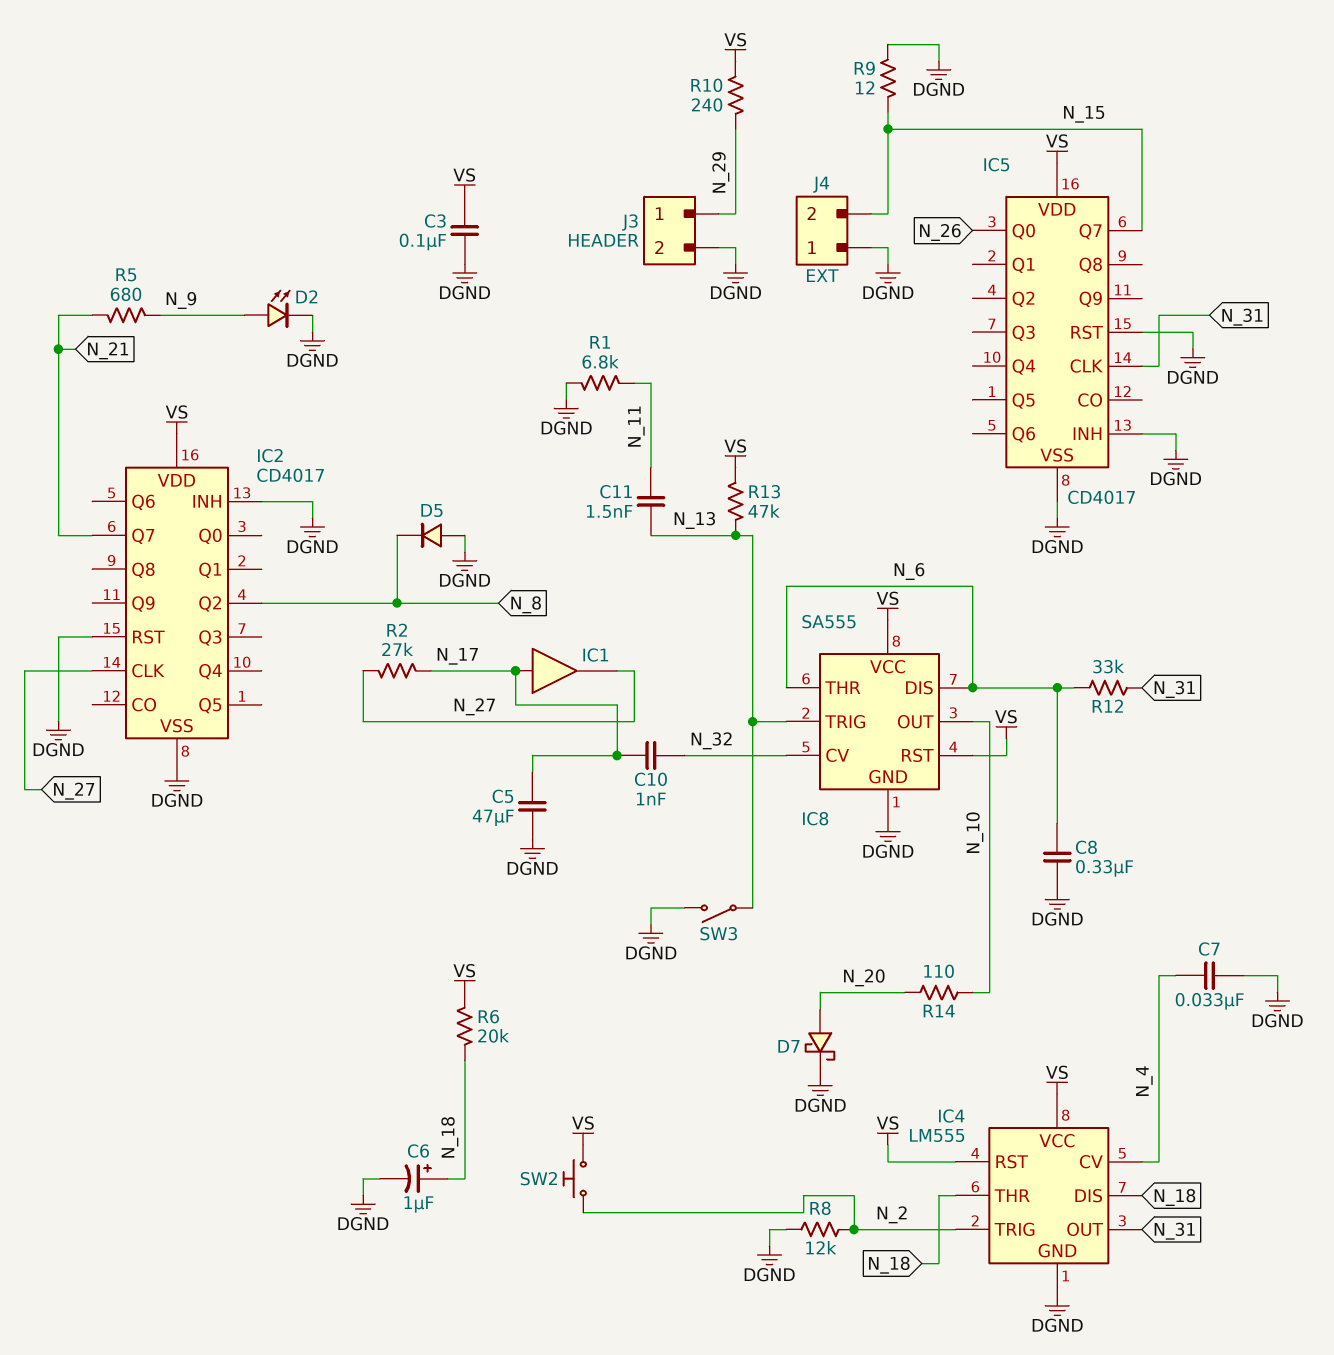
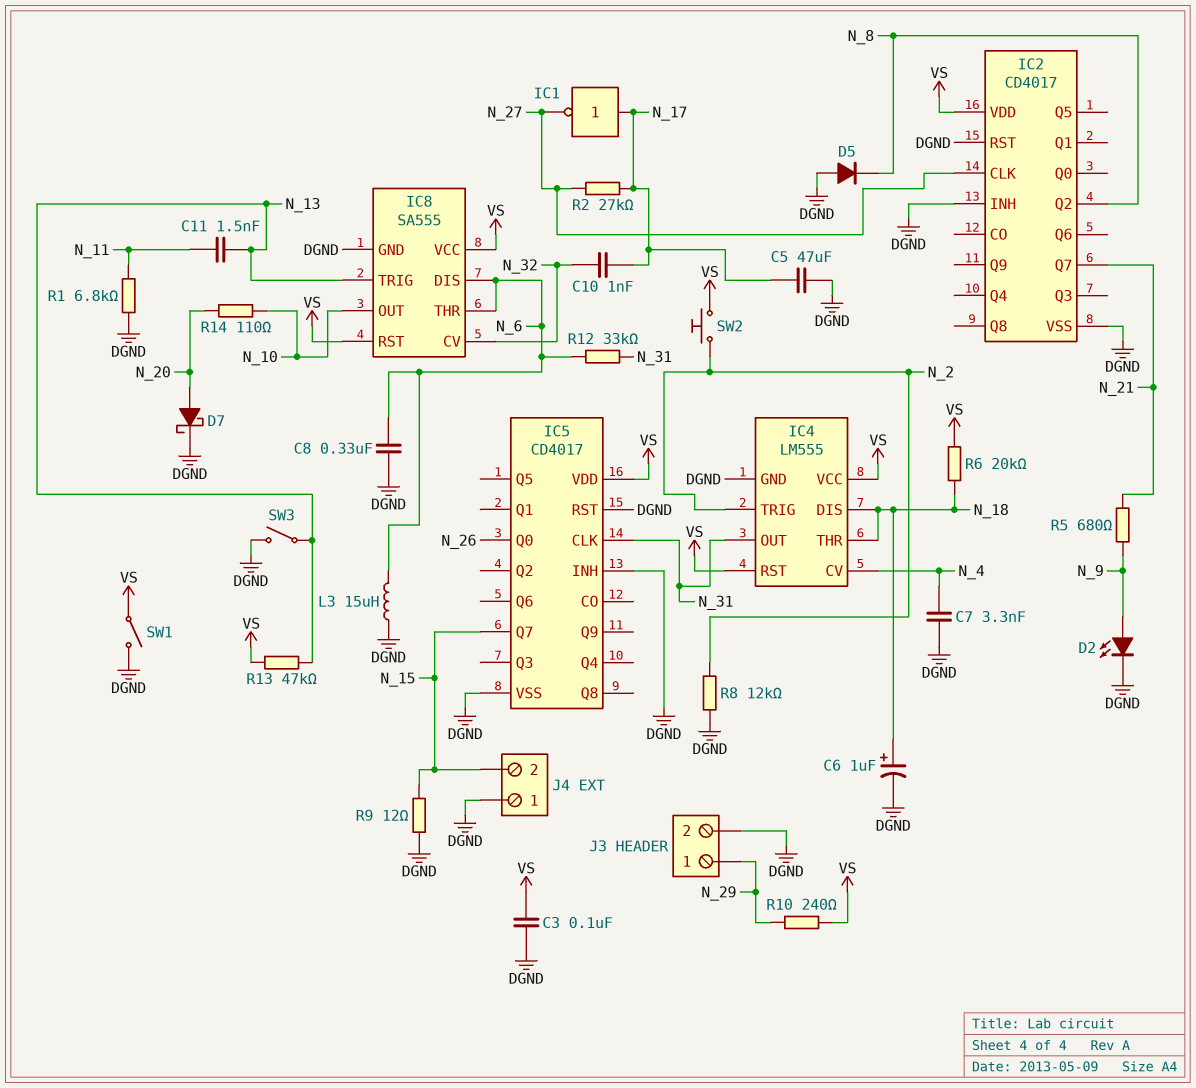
C7: 33nF (DGND, N_4) -> 3.3nF (DGND, N_4)
IC1: buffer (in N_17, out N_27) -> NOT (in N_17, out N_27)
L3: none -> 15uH (DGND, N_6)
SW1: none -> switch (DGND, VS)

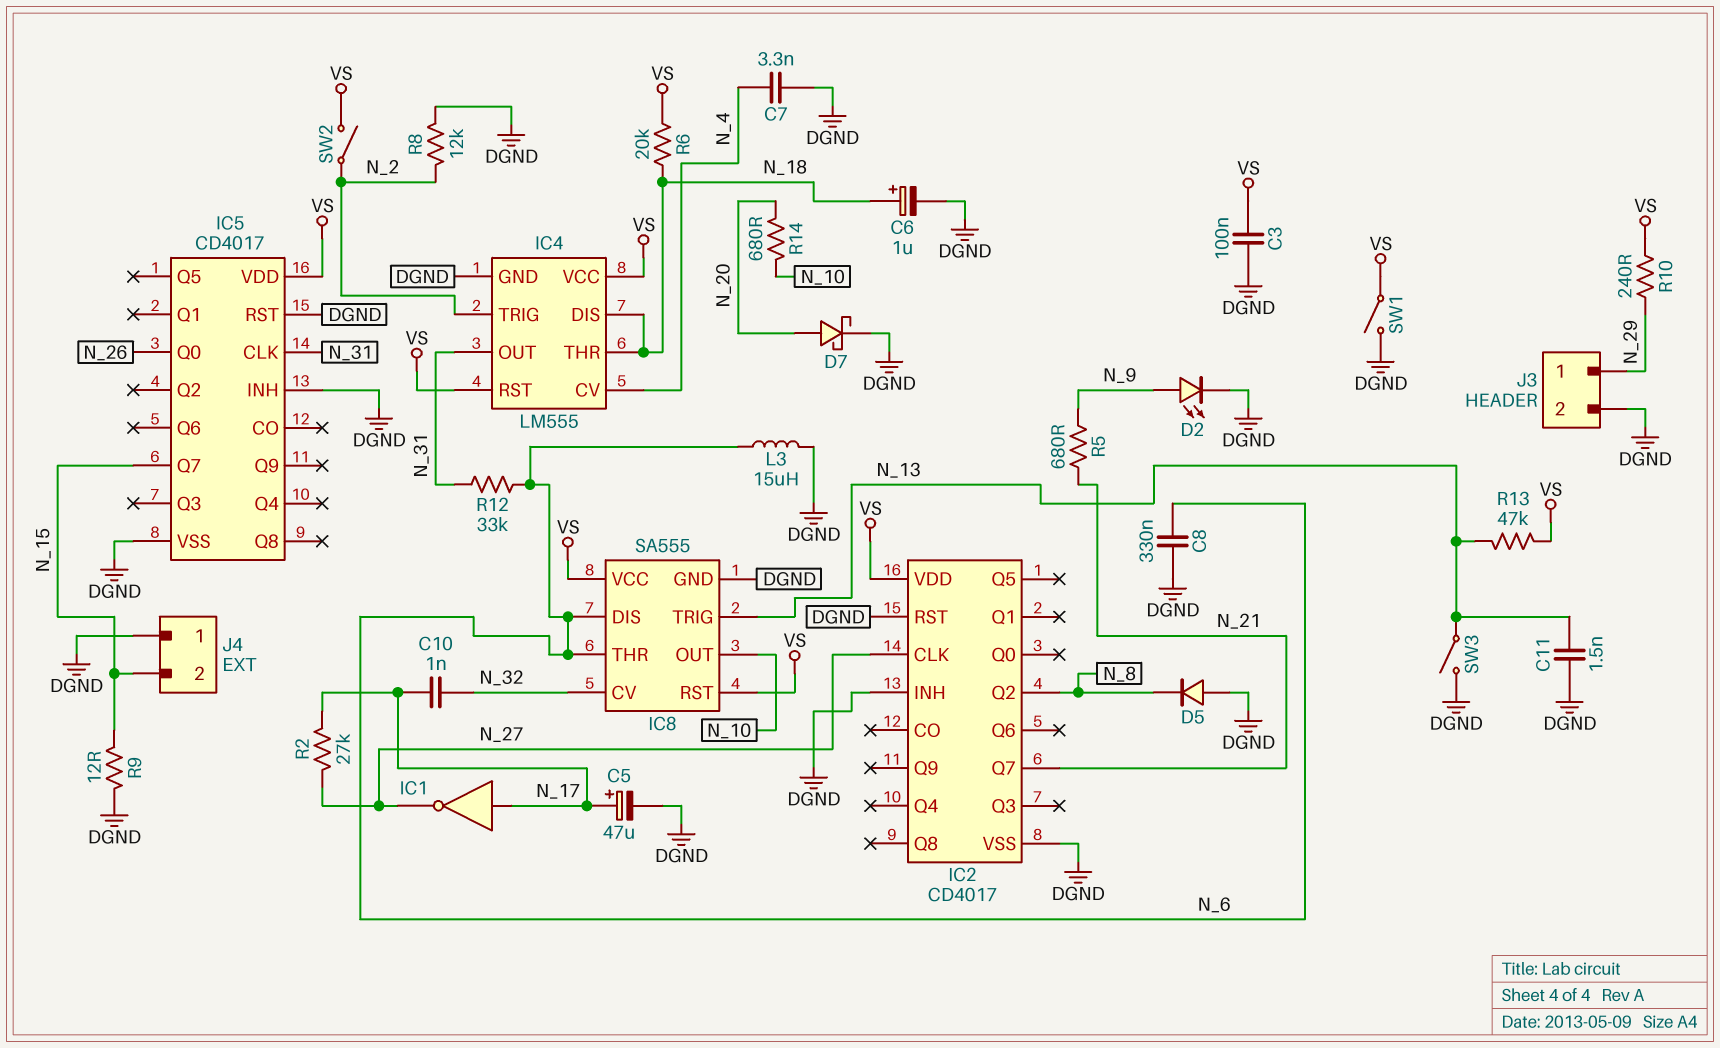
C5: 47uF (DGND, N_17) -> 47uF (plus N_17, minus DGND)
C11: 1.5nF (N_11, N_13) -> 1.5nF (DGND, N_13)
R1: 6.8k (DGND, N_11) -> none
R14: 110 (N_10, N_20) -> 680 (N_10, N_20)
SW2: button (N_2, VS) -> switch (N_2, VS)

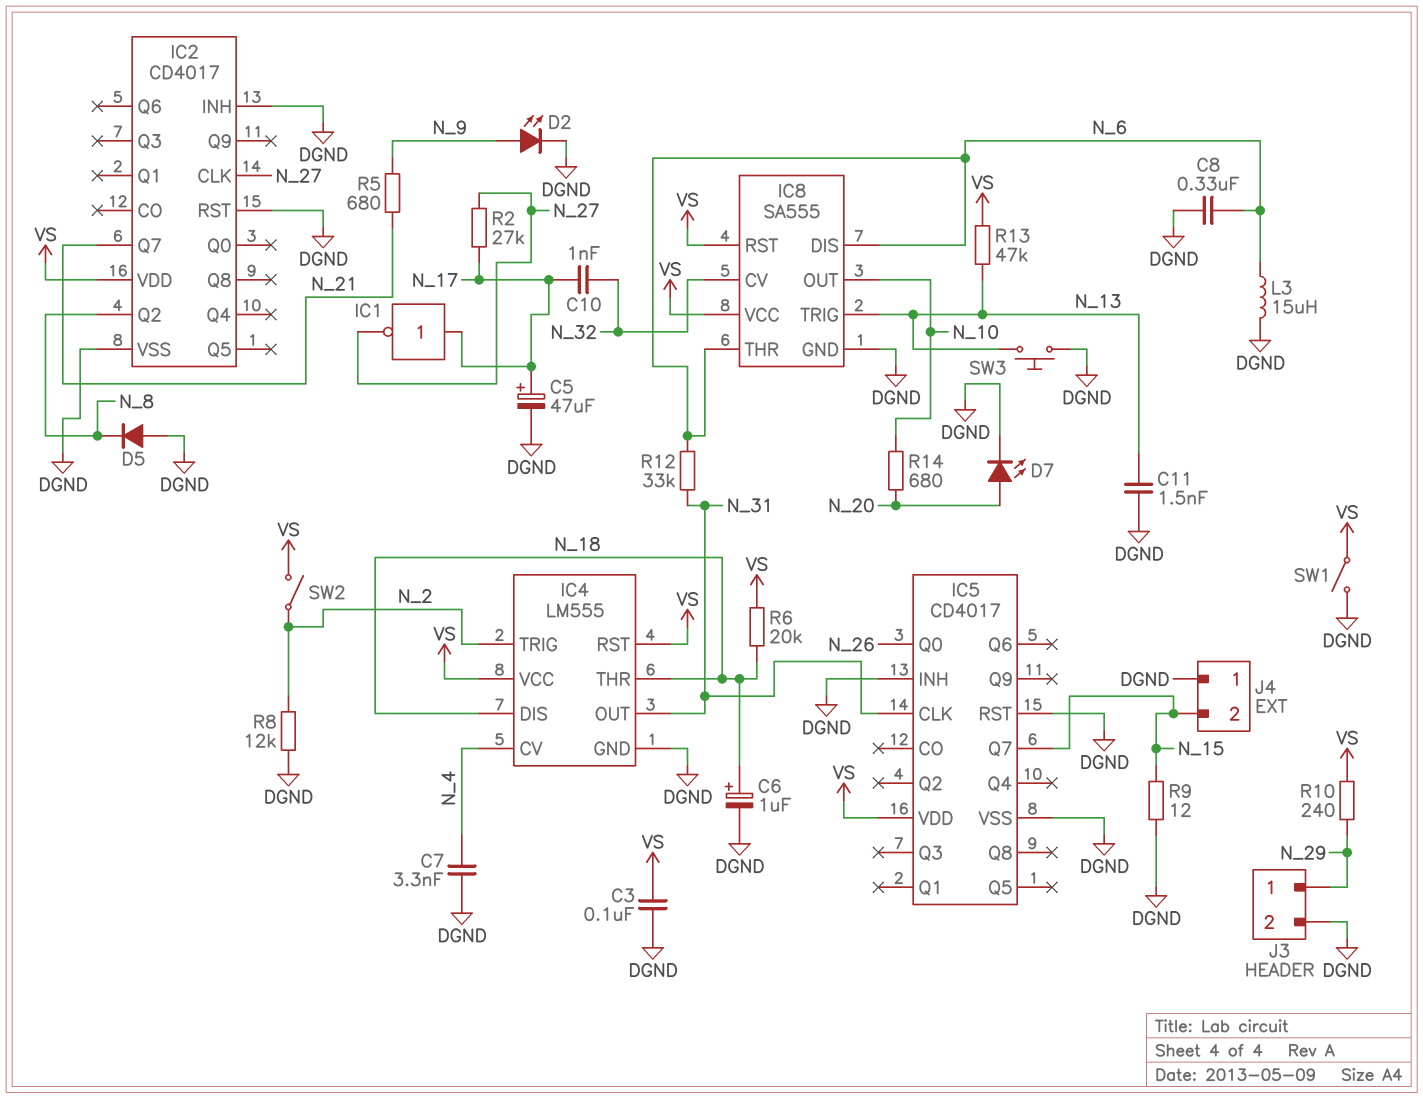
D7: schottky (A N_20, K DGND) -> LED (A N_20, K DGND)
SW3: switch (DGND, N_13) -> button (DGND, N_13)

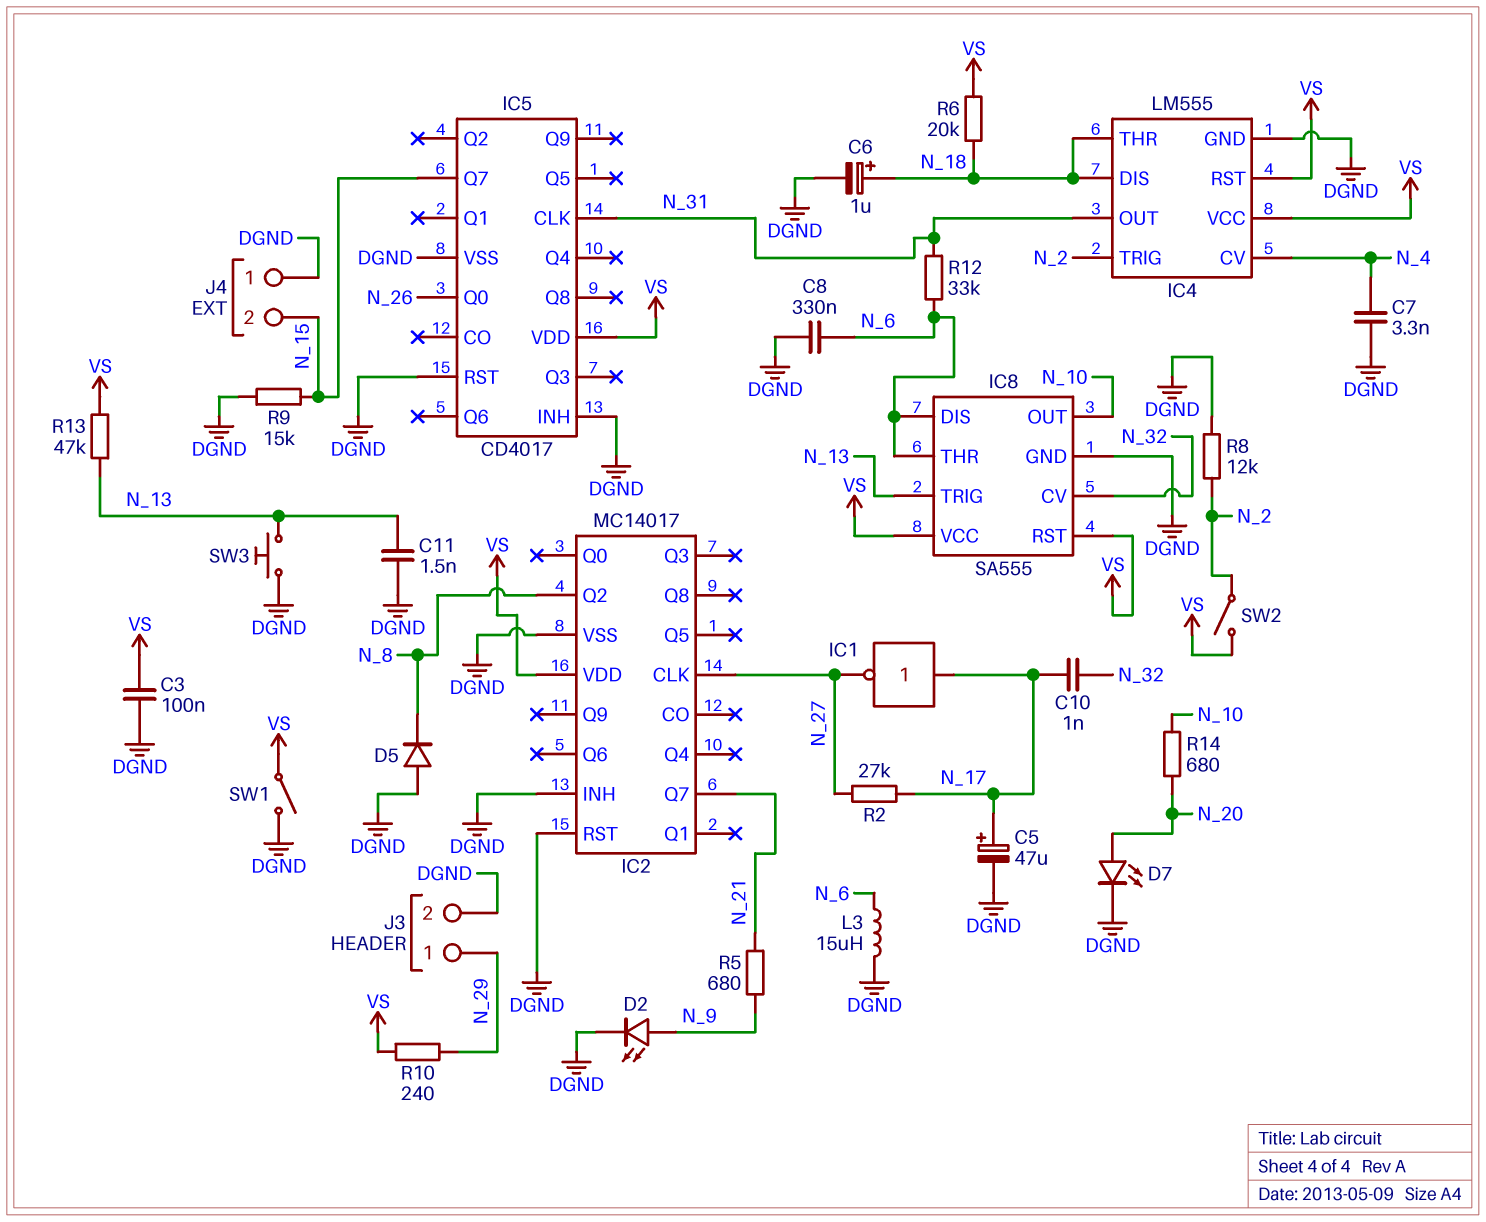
IC2: CD4017 -> MC14017
R9: 12 (DGND, N_15) -> 15k (DGND, N_15)

